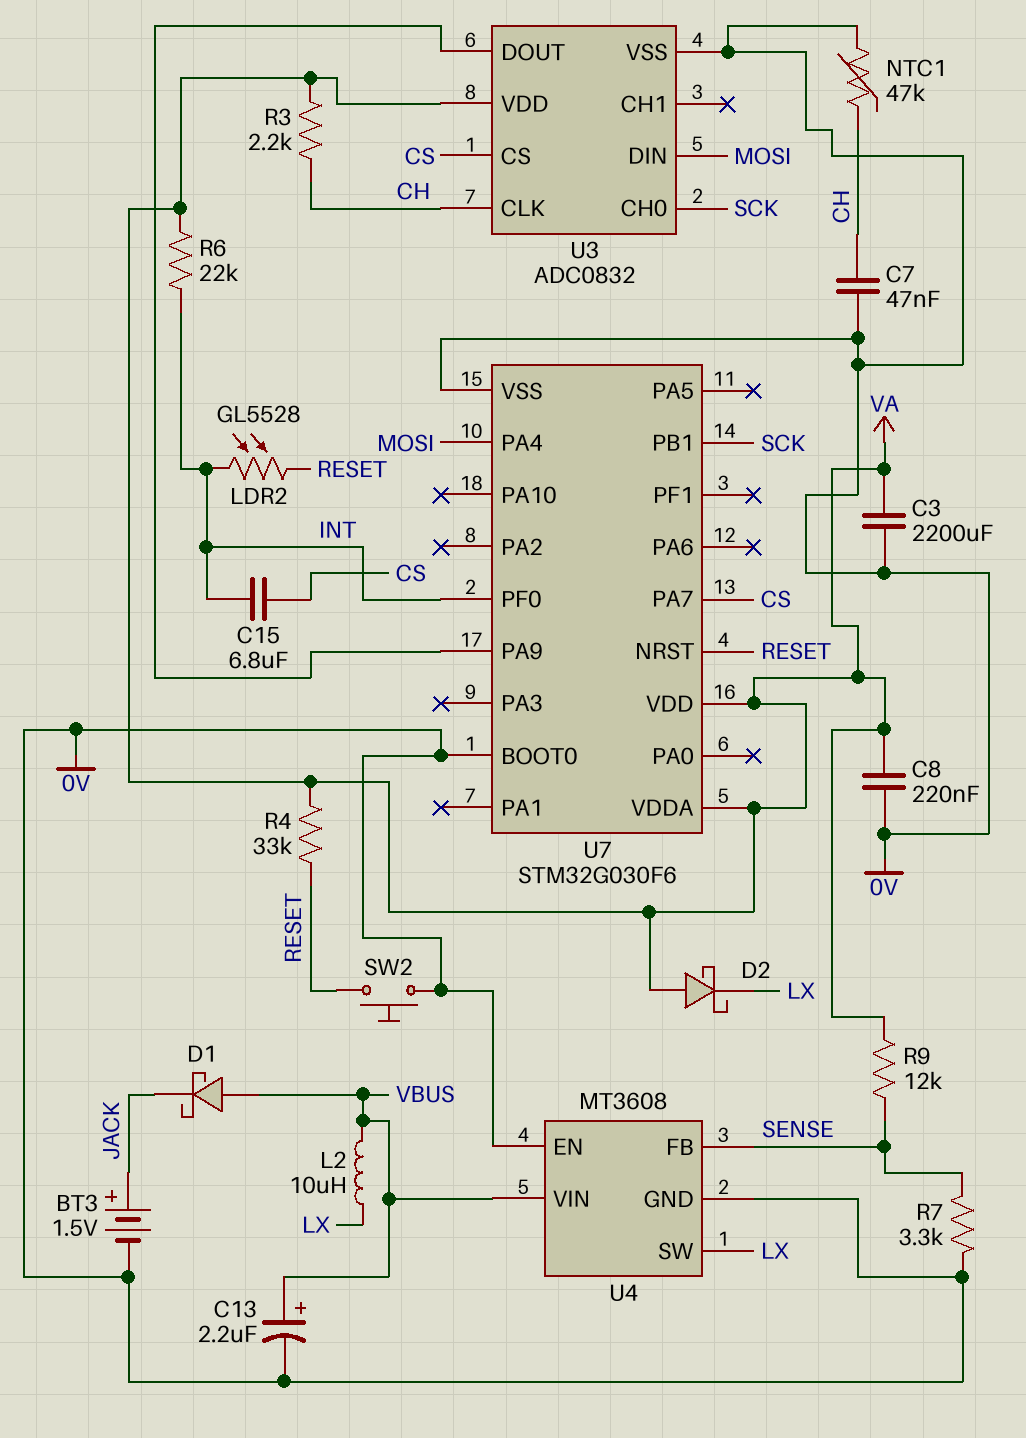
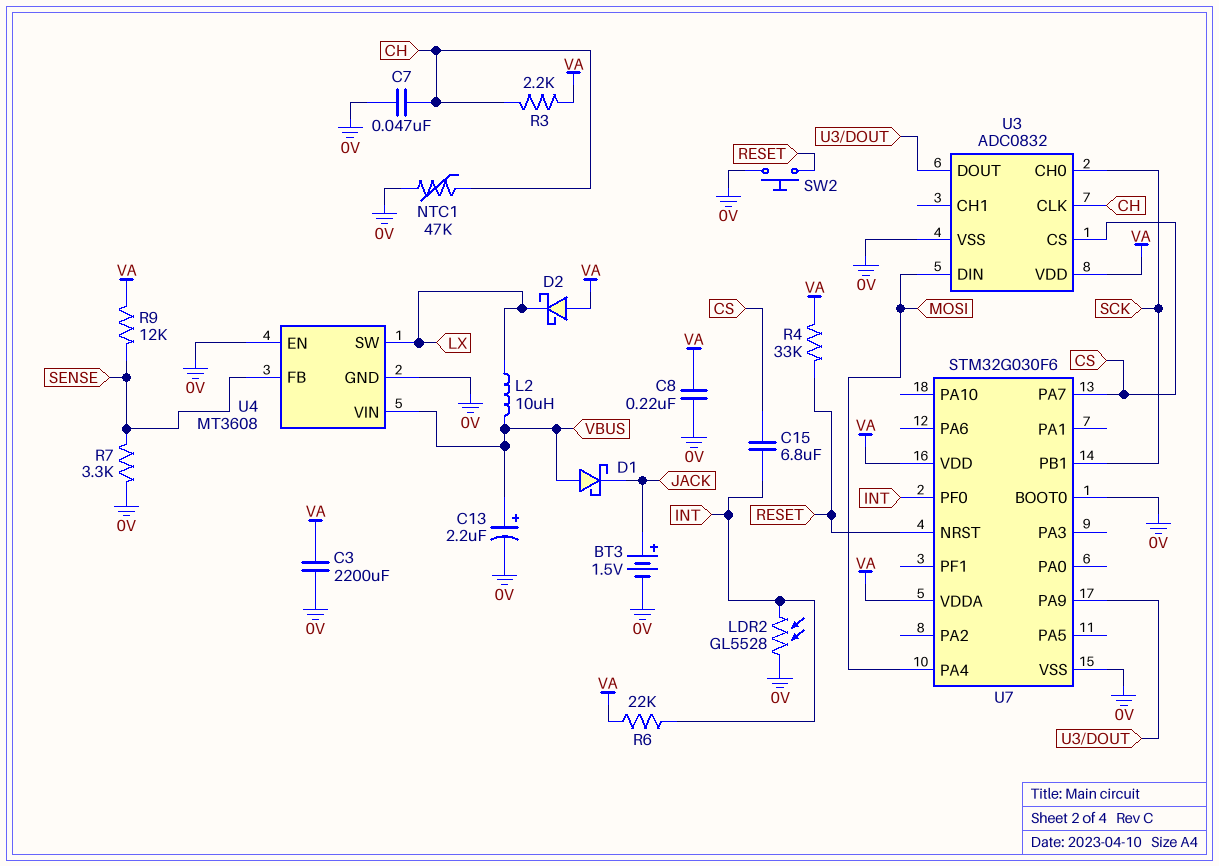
LDR2: GL5528 (INT, RESET) -> GL5528 (0V, INT)

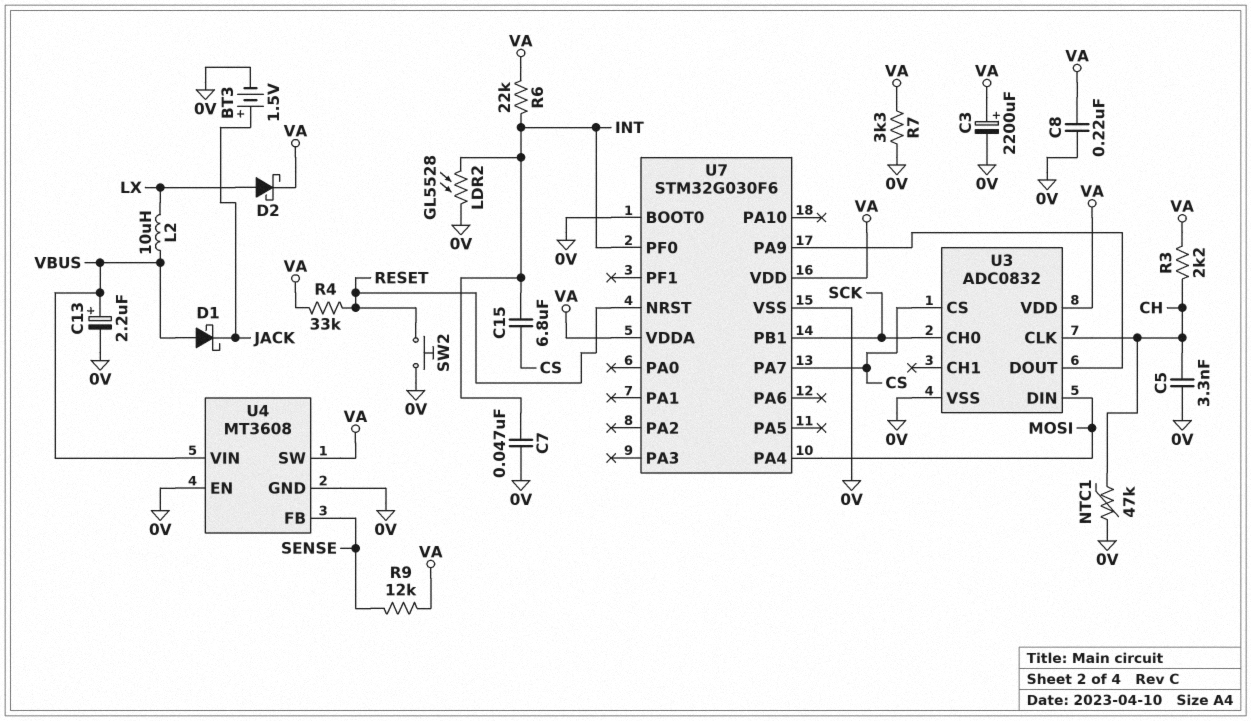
C3: 2200uF (0V, VA) -> 2200uF (plus VA, minus 0V)
C5: none -> 3.3nF (0V, CH)
C7: 47nF (0V, CH) -> 47nF (0V, INT)
D2: schottky (A VA, K LX) -> schottky (A LX, K VA)
R7: 3.3k (0V, SENSE) -> 3.3k (0V, VA)
U4 pin SW: LX -> VA

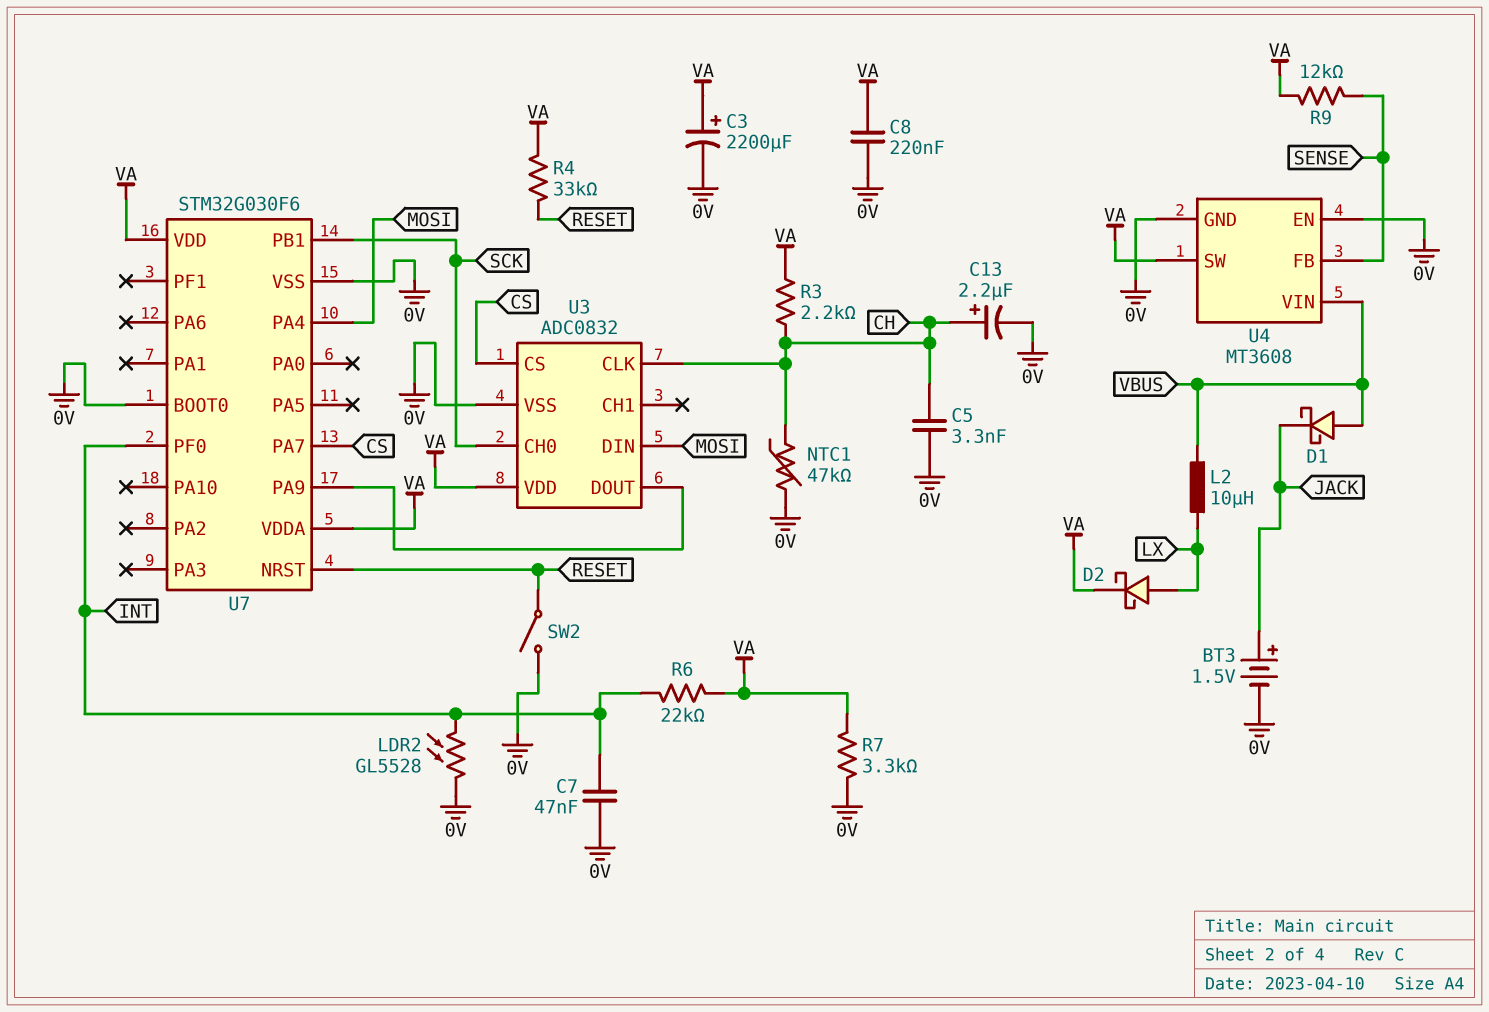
C13: 2.2uF (plus VBUS, minus 0V) -> 2.2uF (plus CH, minus 0V)
C15: 6.8uF (CS, INT) -> none
SW2: button (0V, RESET) -> switch (0V, RESET)

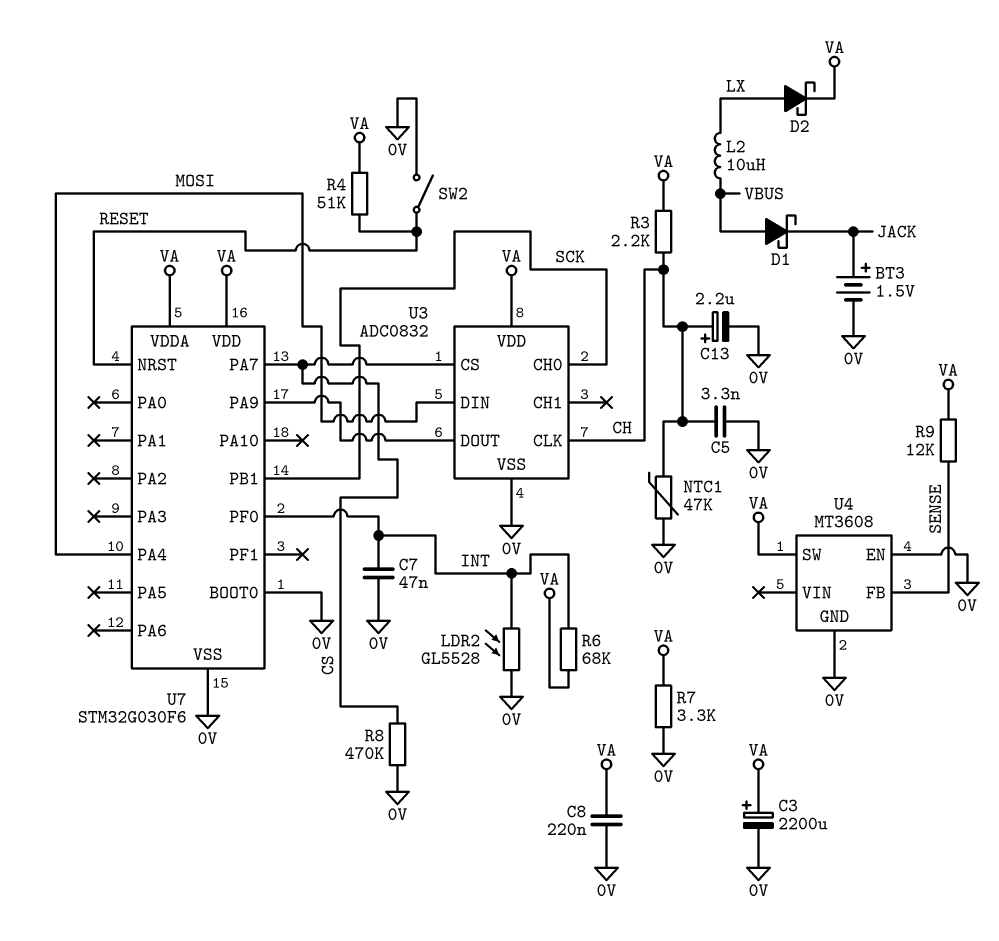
R4: 33k (RESET, VA) -> 51k (RESET, VA)
R6: 22k (INT, VA) -> 68k (INT, VA)
R8: none -> 470k (0V, CS)
U4 pin VIN: VBUS -> none

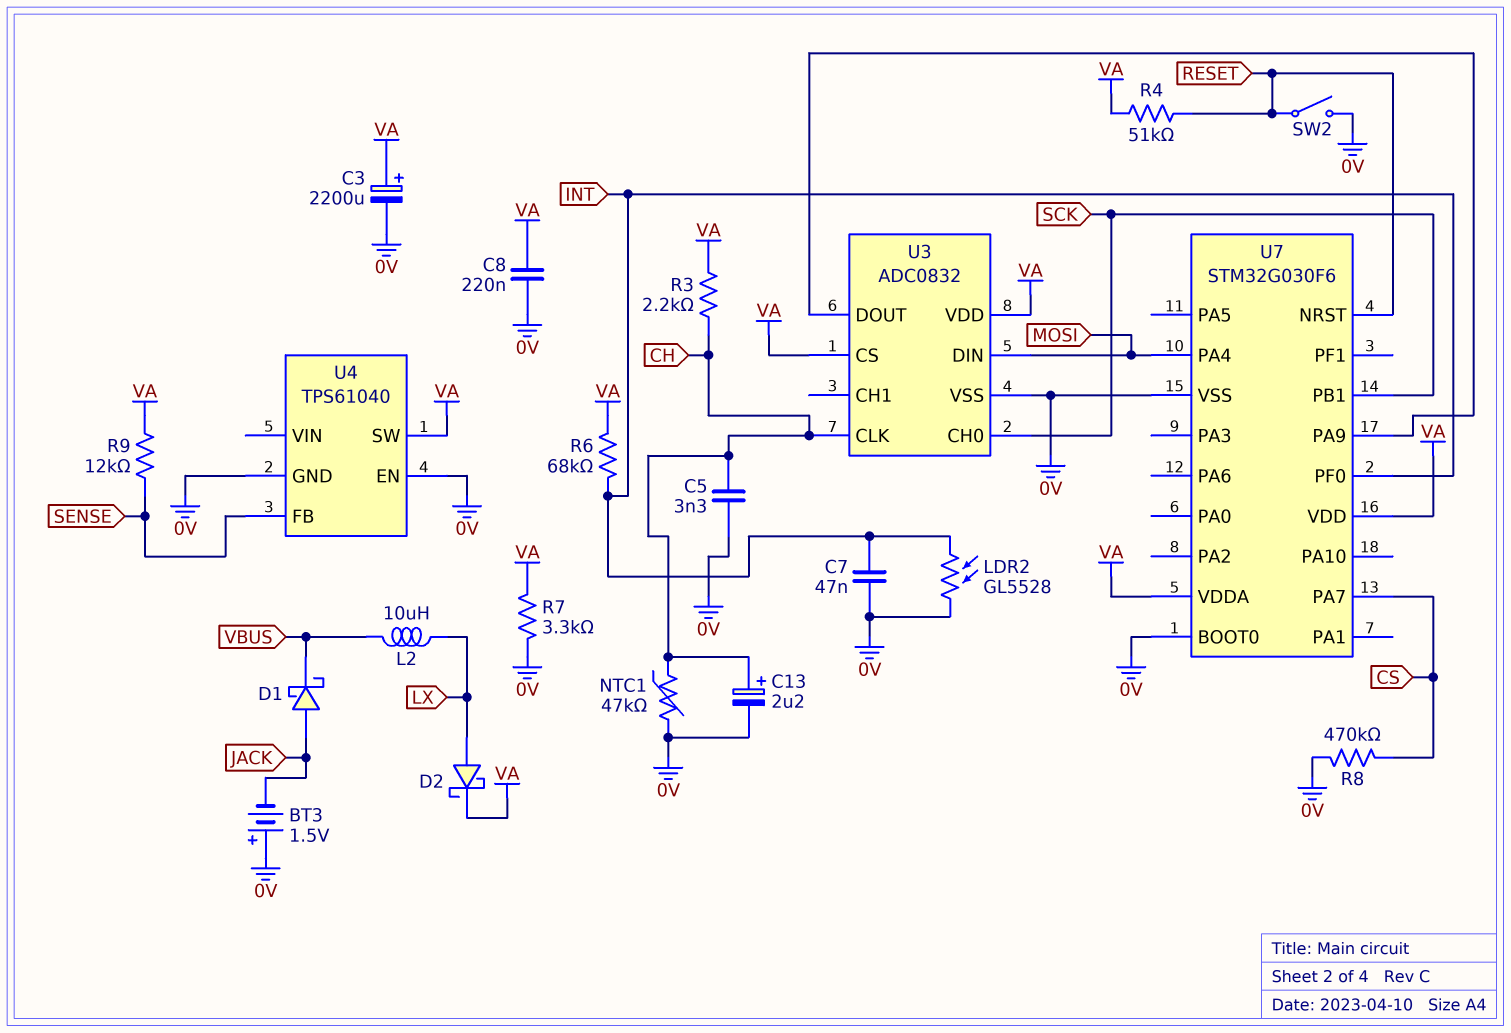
BT3: 1.5V (plus JACK, minus 0V) -> 1.5V (plus 0V, minus JACK)
D1: schottky (A VBUS, K JACK) -> schottky (A JACK, K VBUS)
U3 pin CS: CS -> VA
U4: MT3608 -> TPS61040

